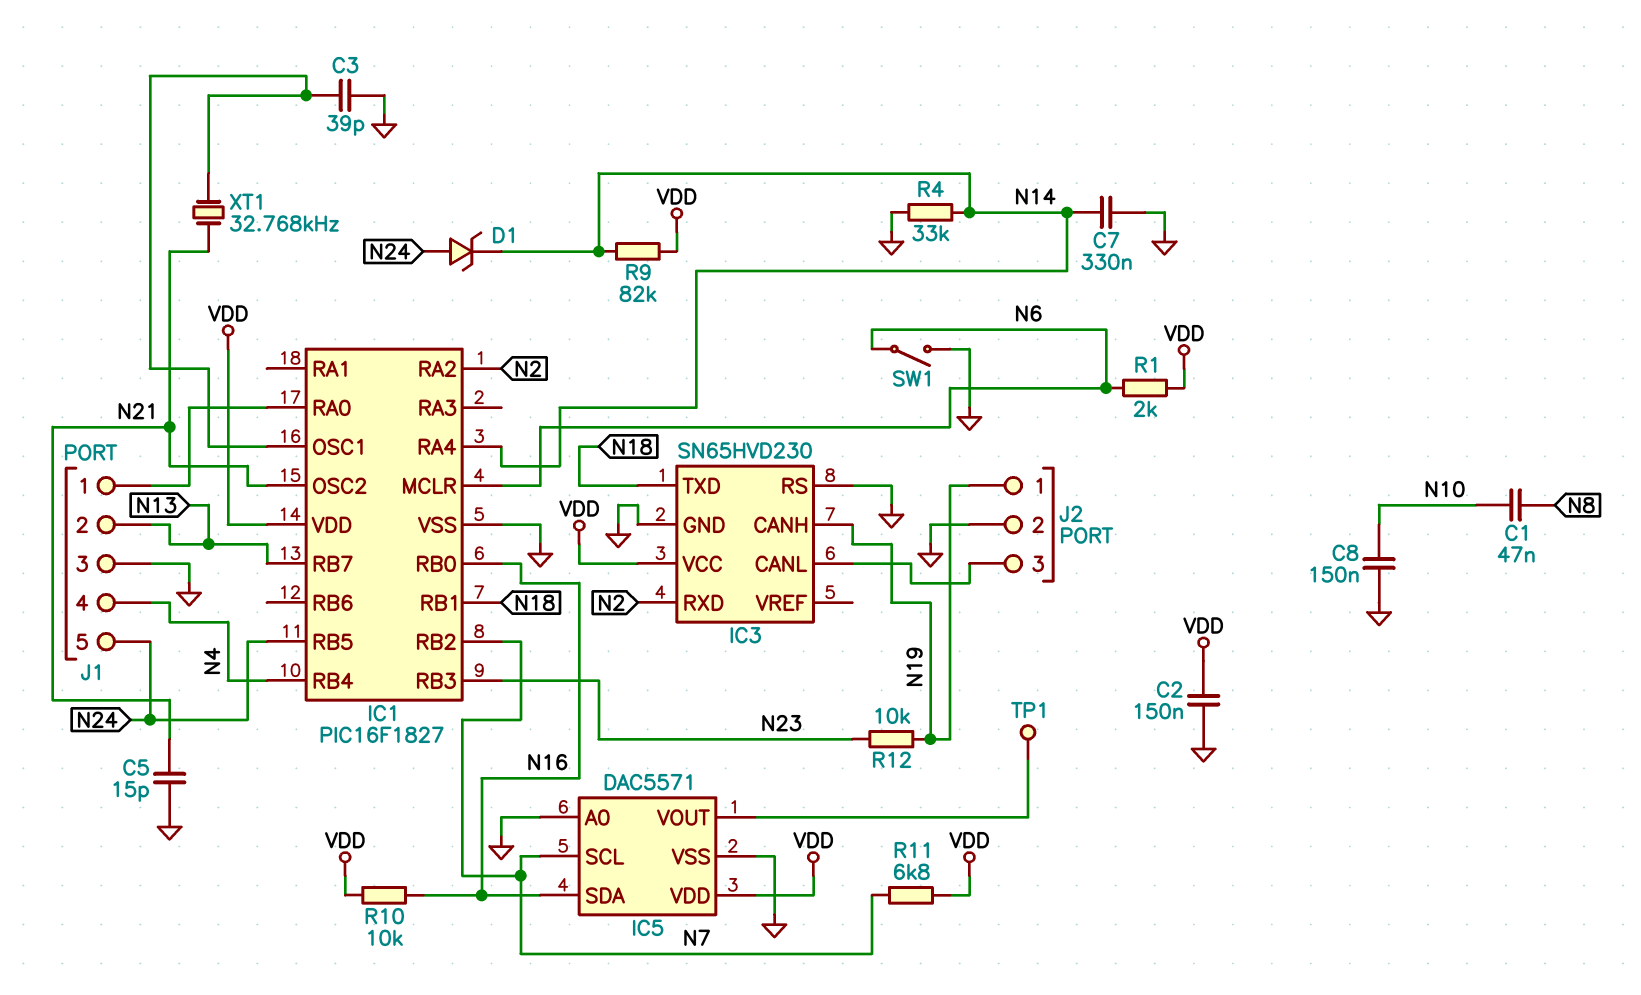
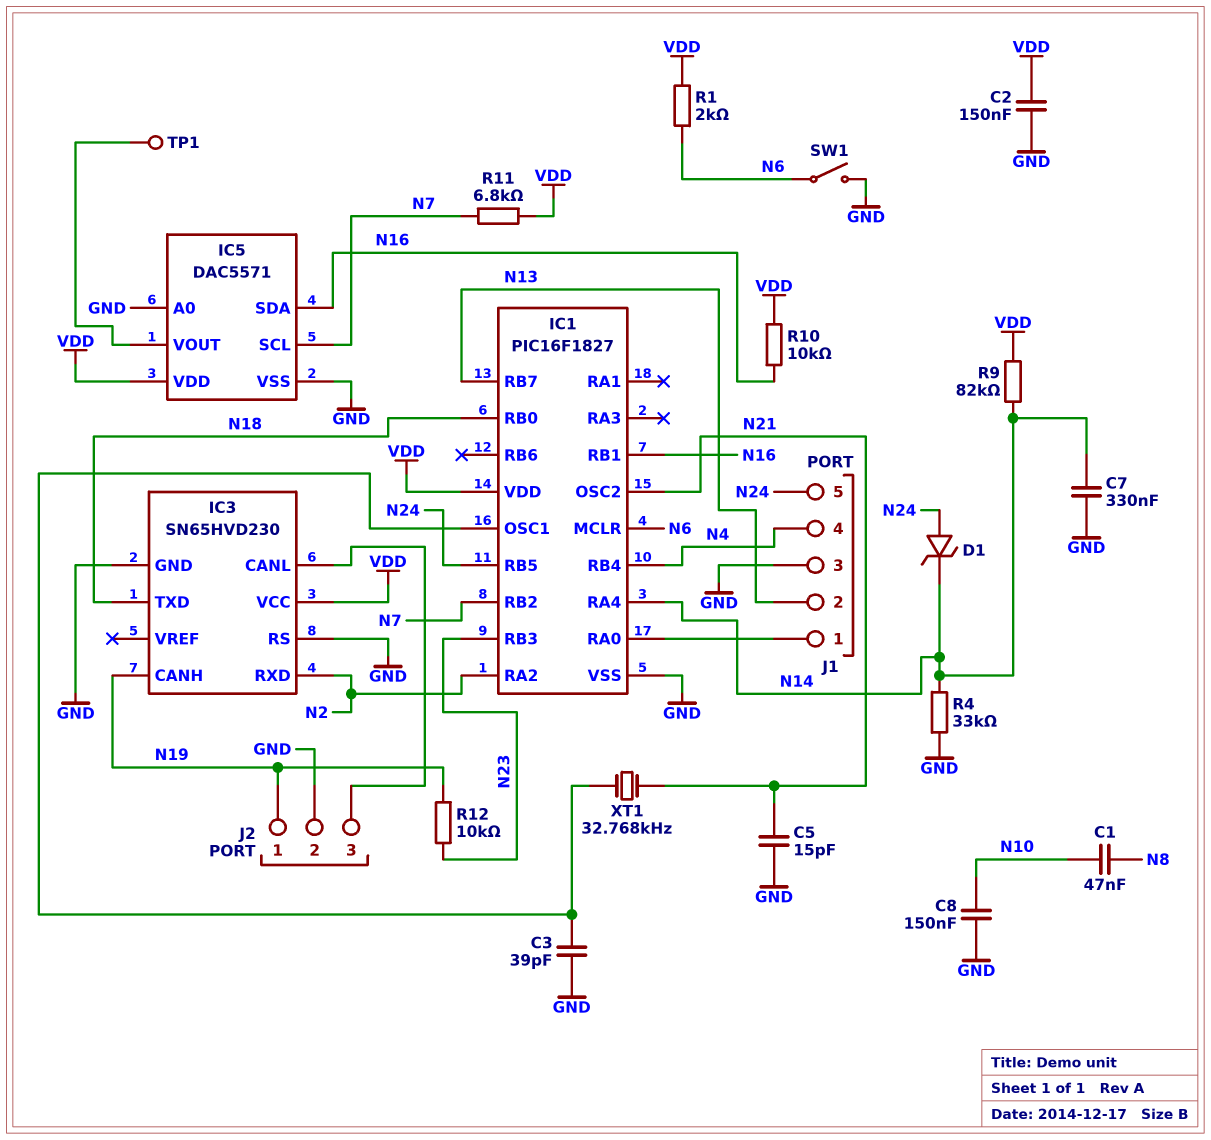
IC1 pin RB0: N16 -> N18
IC1 pin RB1: N18 -> N16

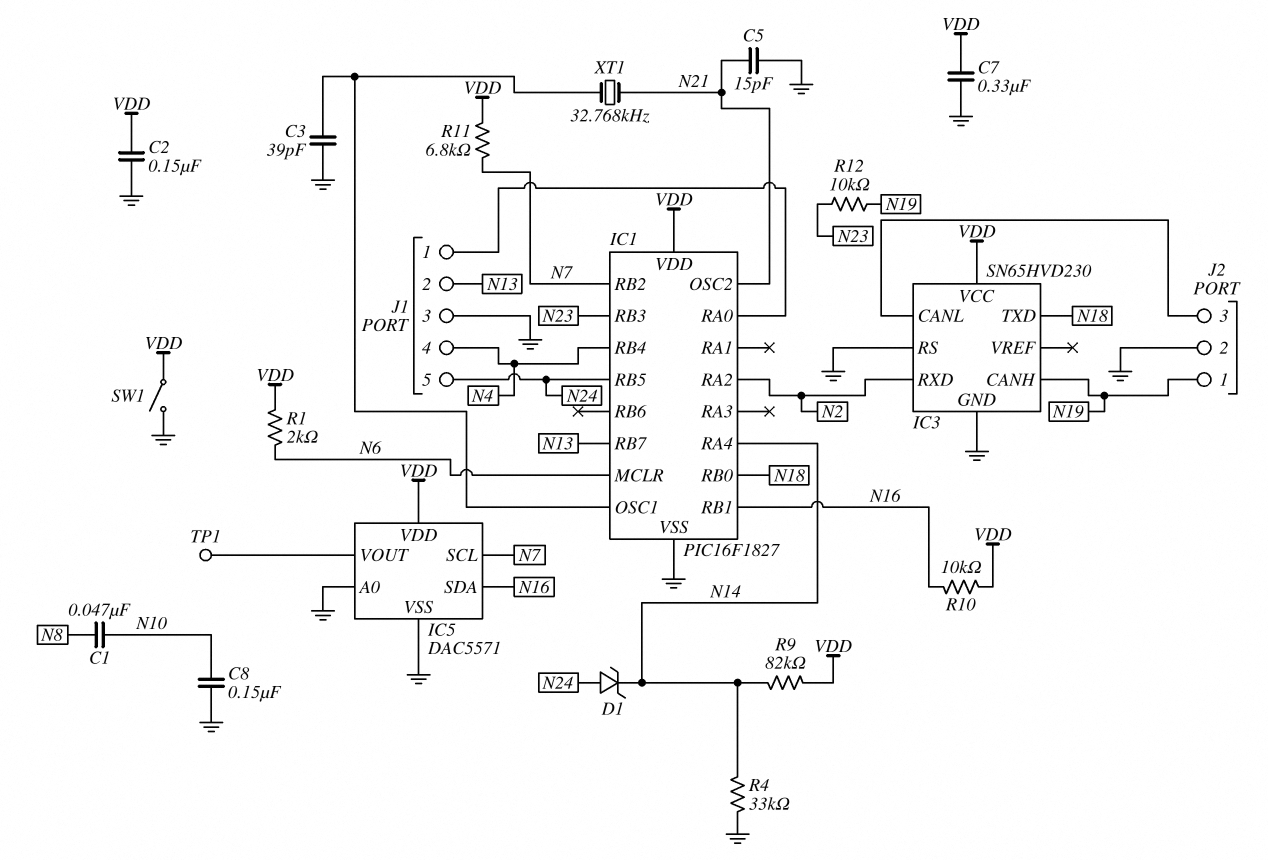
C7: 330nF (GND, N14) -> 330nF (GND, VDD)
SW1: switch (GND, N6) -> switch (GND, VDD)

